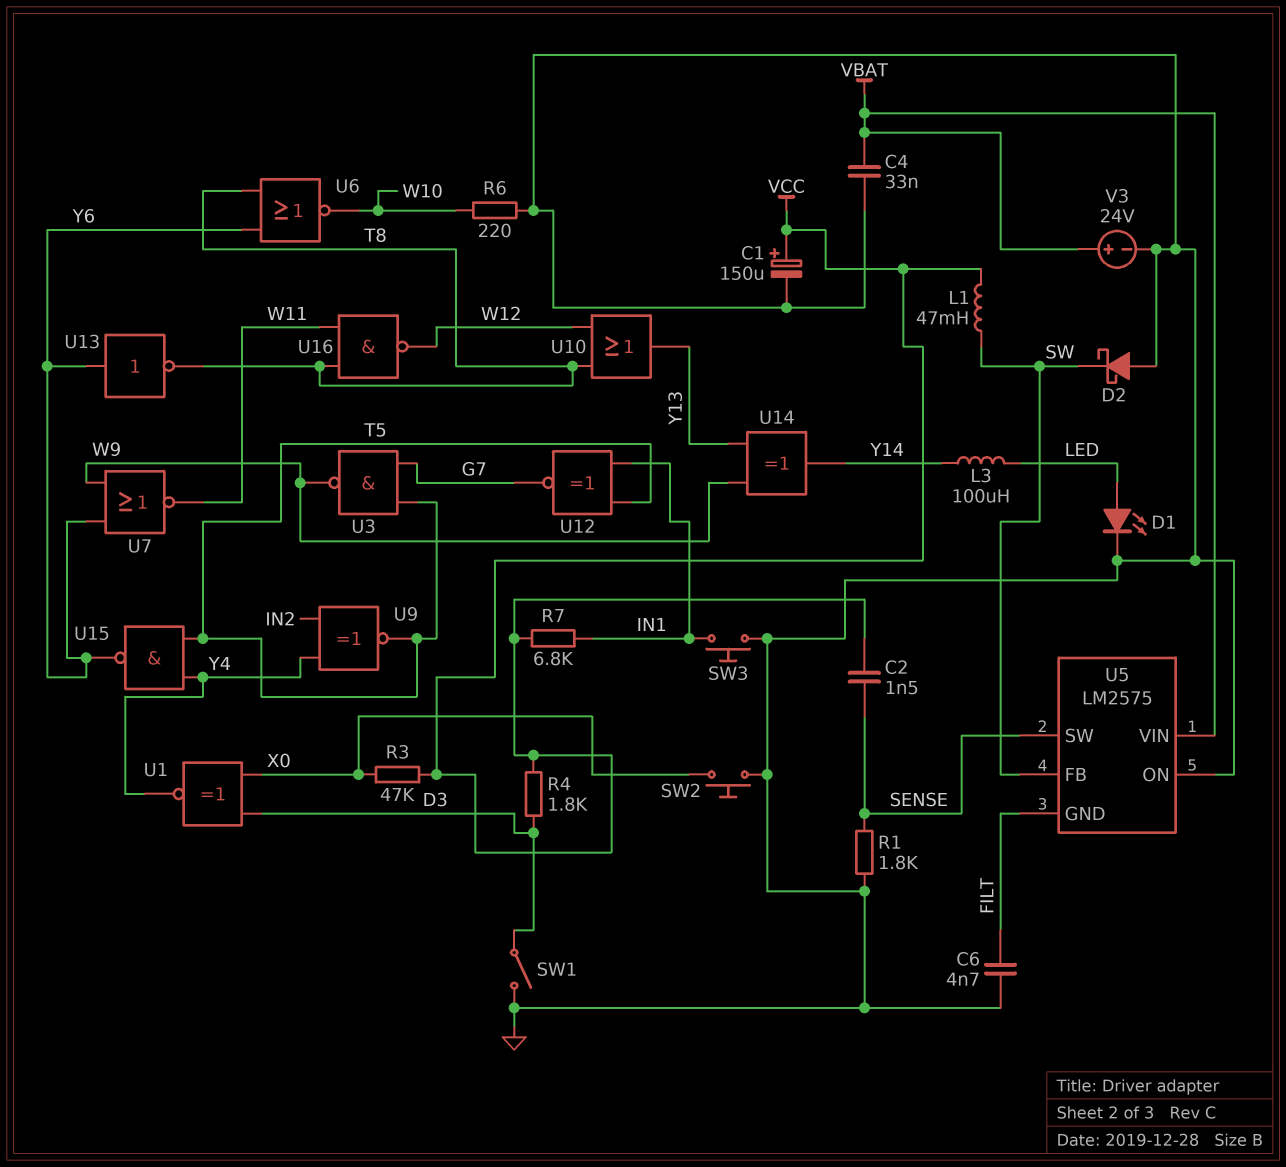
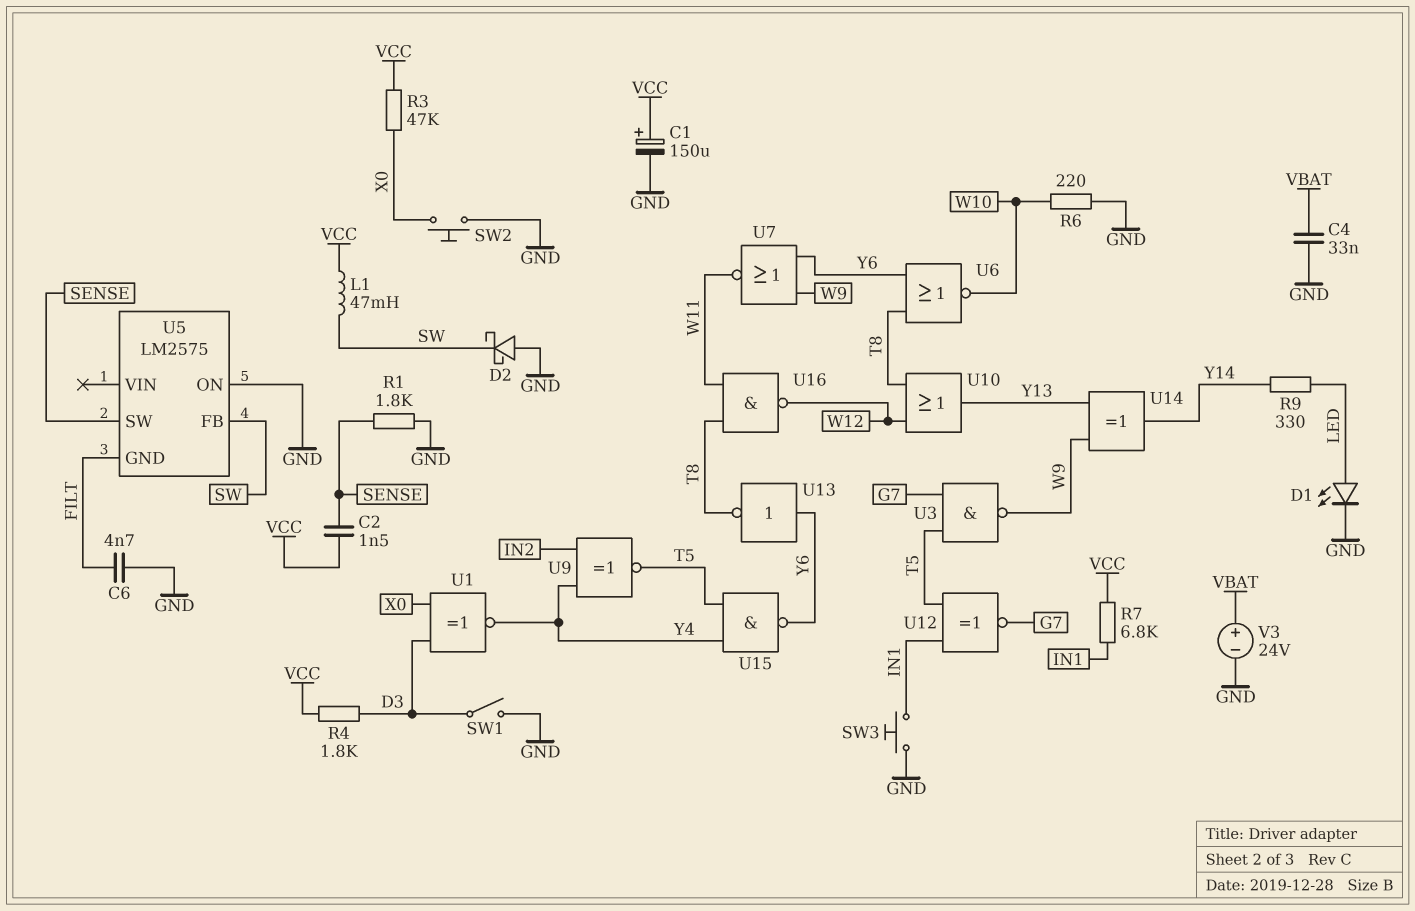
L3: 100uH (LED, Y14) -> none
R9: none -> 330 (LED, Y14)
U5 pin VIN: VBAT -> none

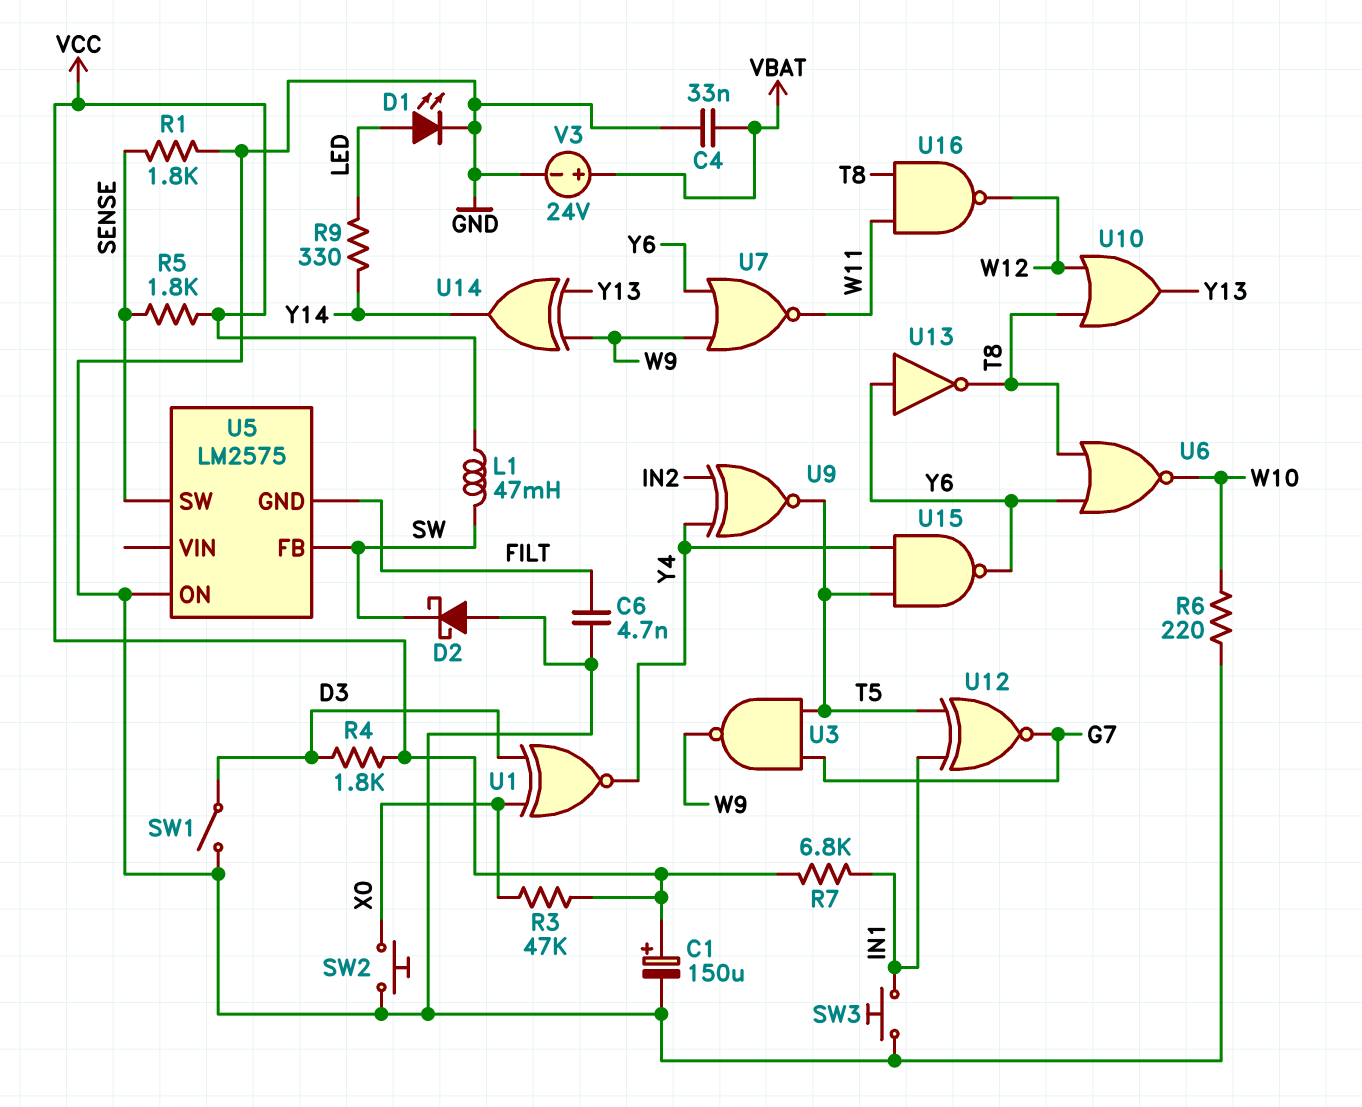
C2: 1.5nF (SENSE, VCC) -> none
R5: none -> 1.8k (SENSE, VCC)

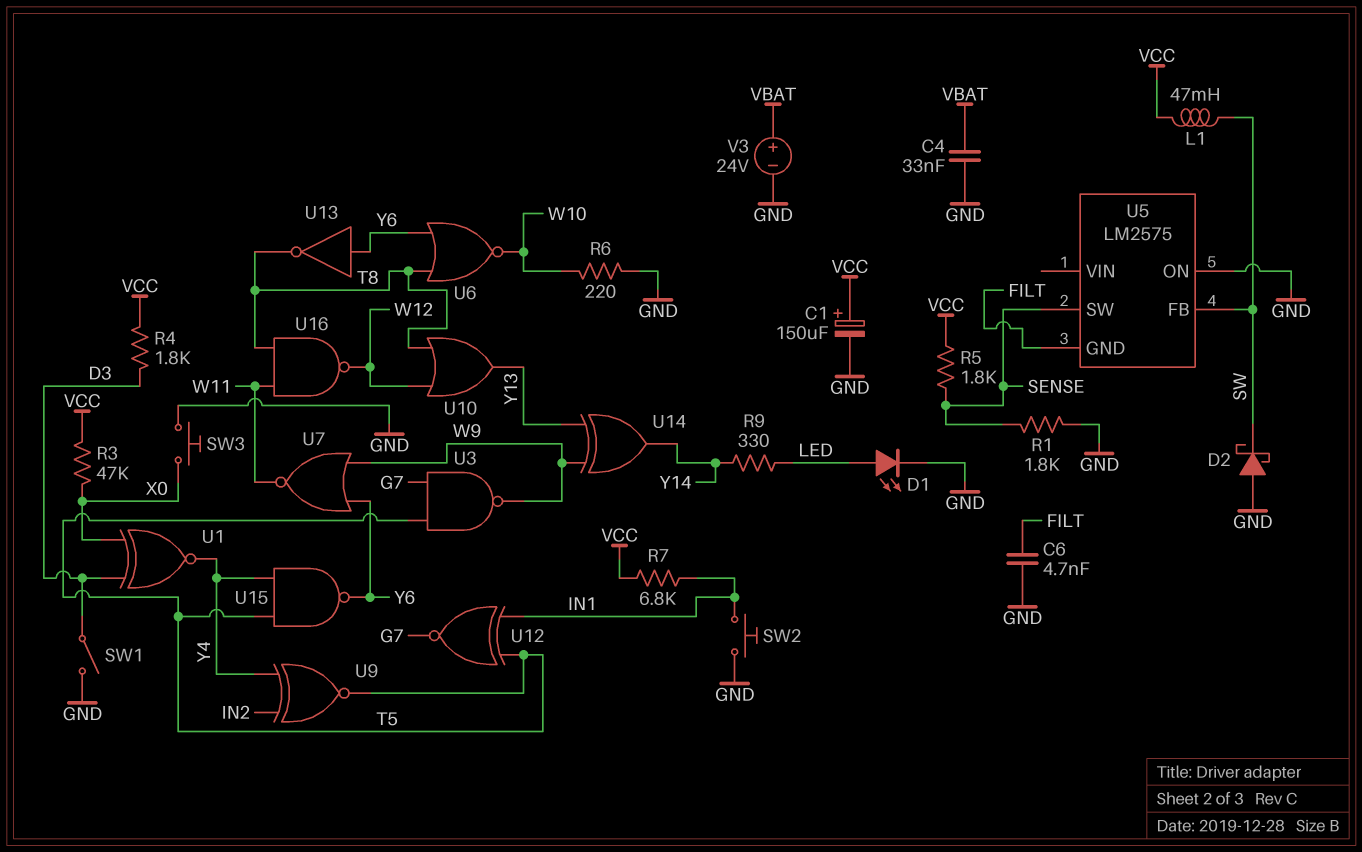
SW2: button (GND, X0) -> button (GND, IN1)
SW3: button (GND, IN1) -> button (GND, X0)

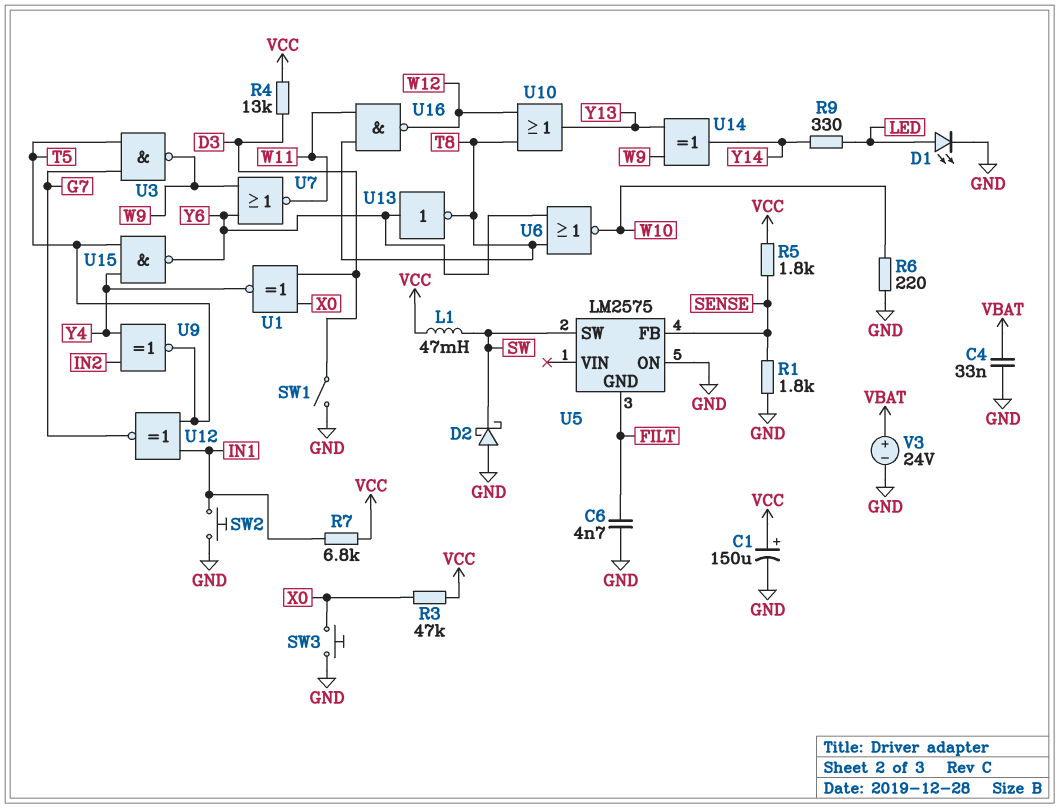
R4: 1.8k (D3, VCC) -> 13k (D3, VCC)
U5 pin FB: SW -> SENSE
U5 pin SW: SENSE -> SW

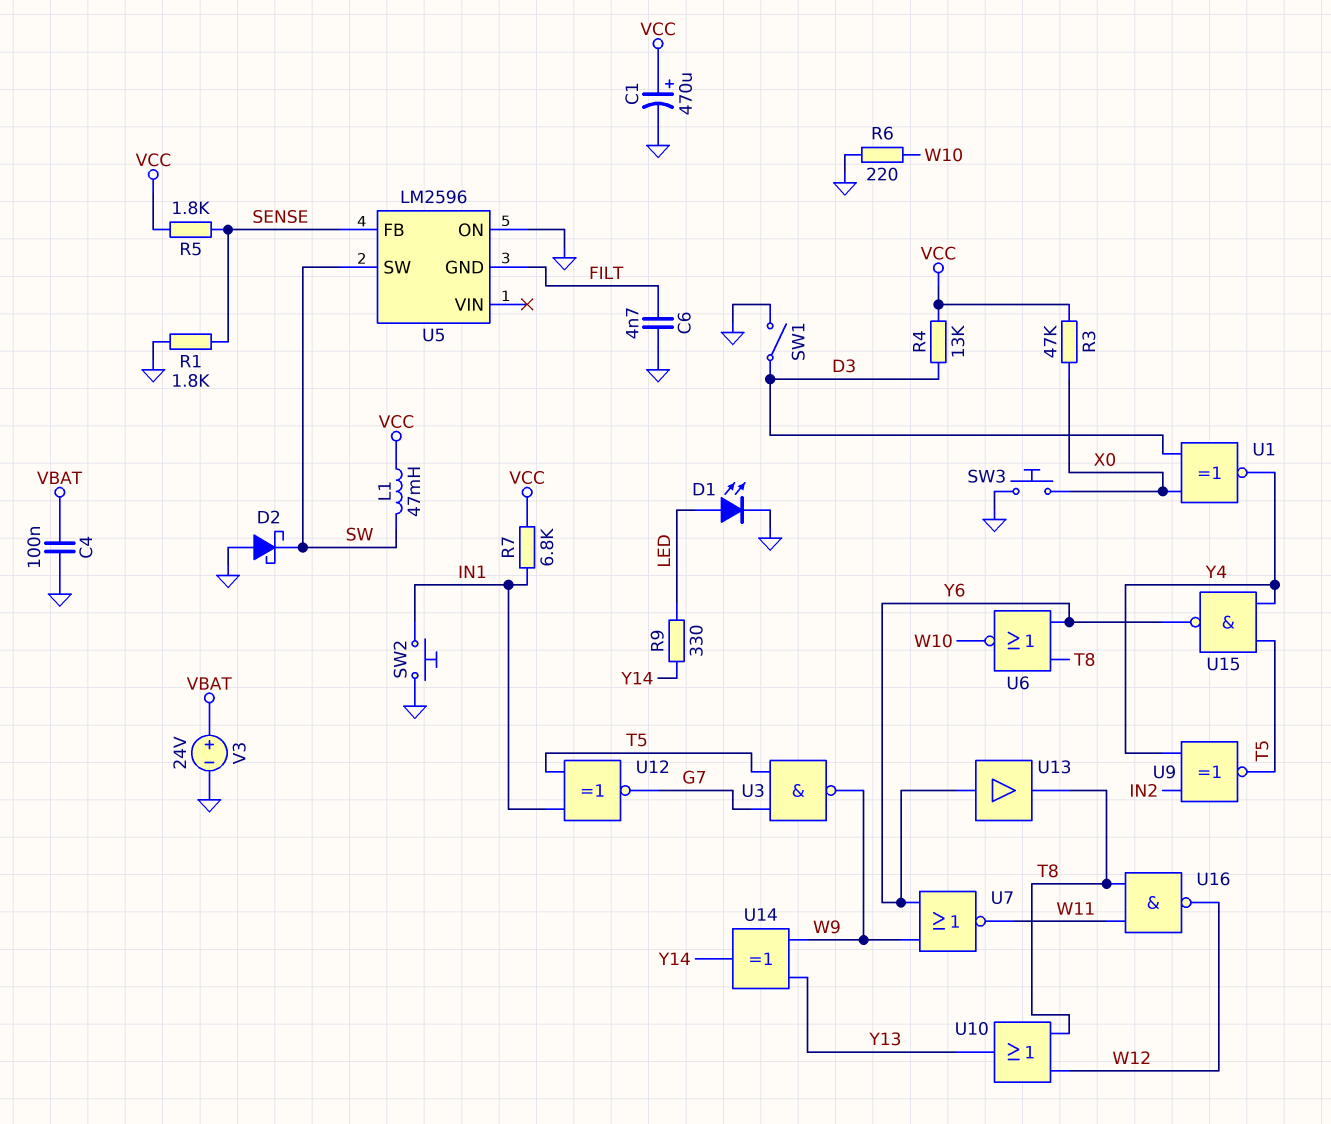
C1: 150uF (plus VCC, minus GND) -> 470uF (plus VCC, minus GND)
C4: 33nF (GND, VBAT) -> 100nF (GND, VBAT)
U5: LM2575 -> LM2596
U13: NOT (in Y6, out T8) -> buffer (in Y6, out T8)

